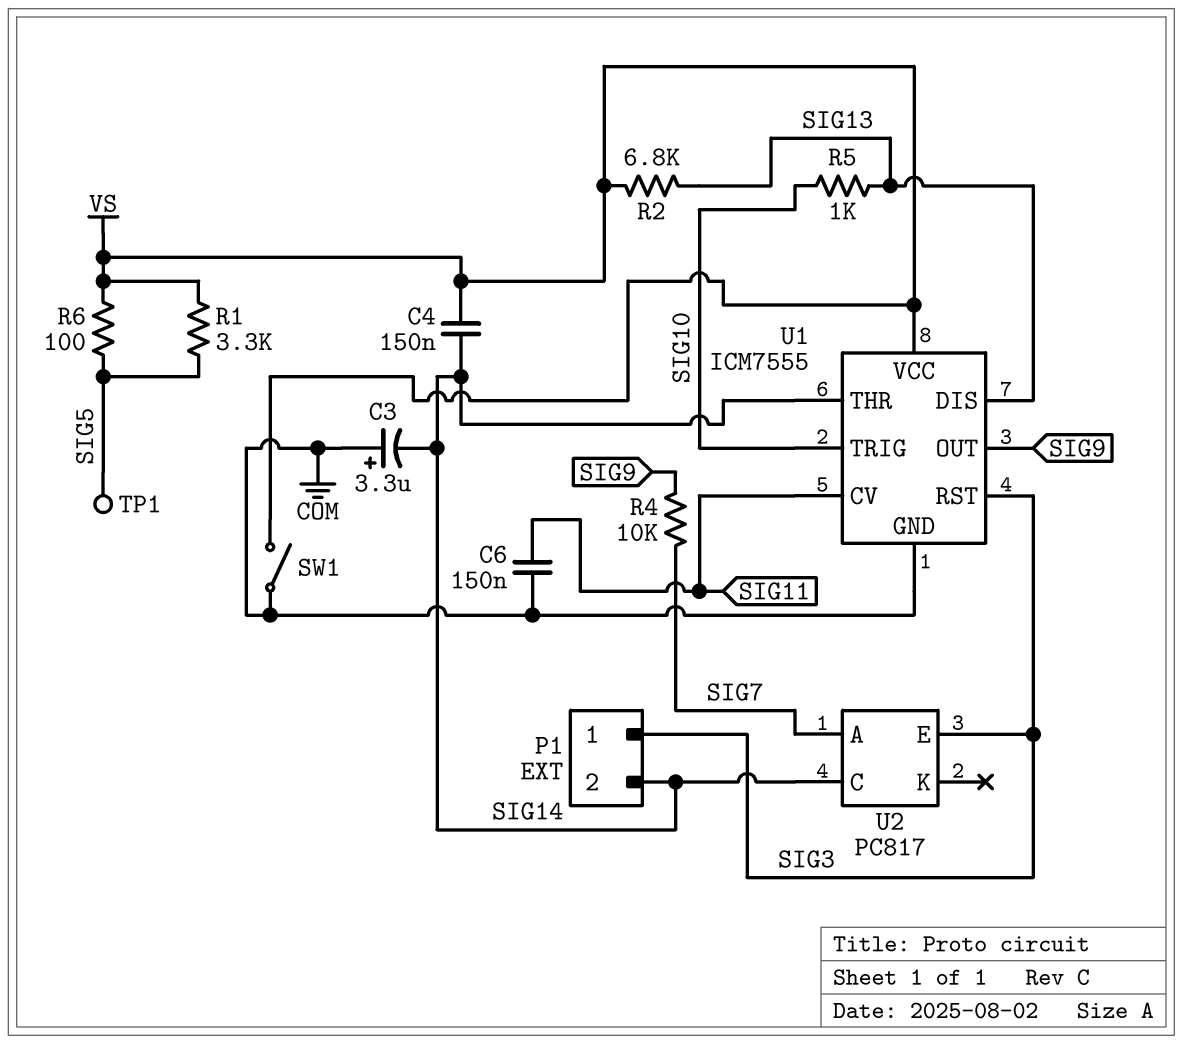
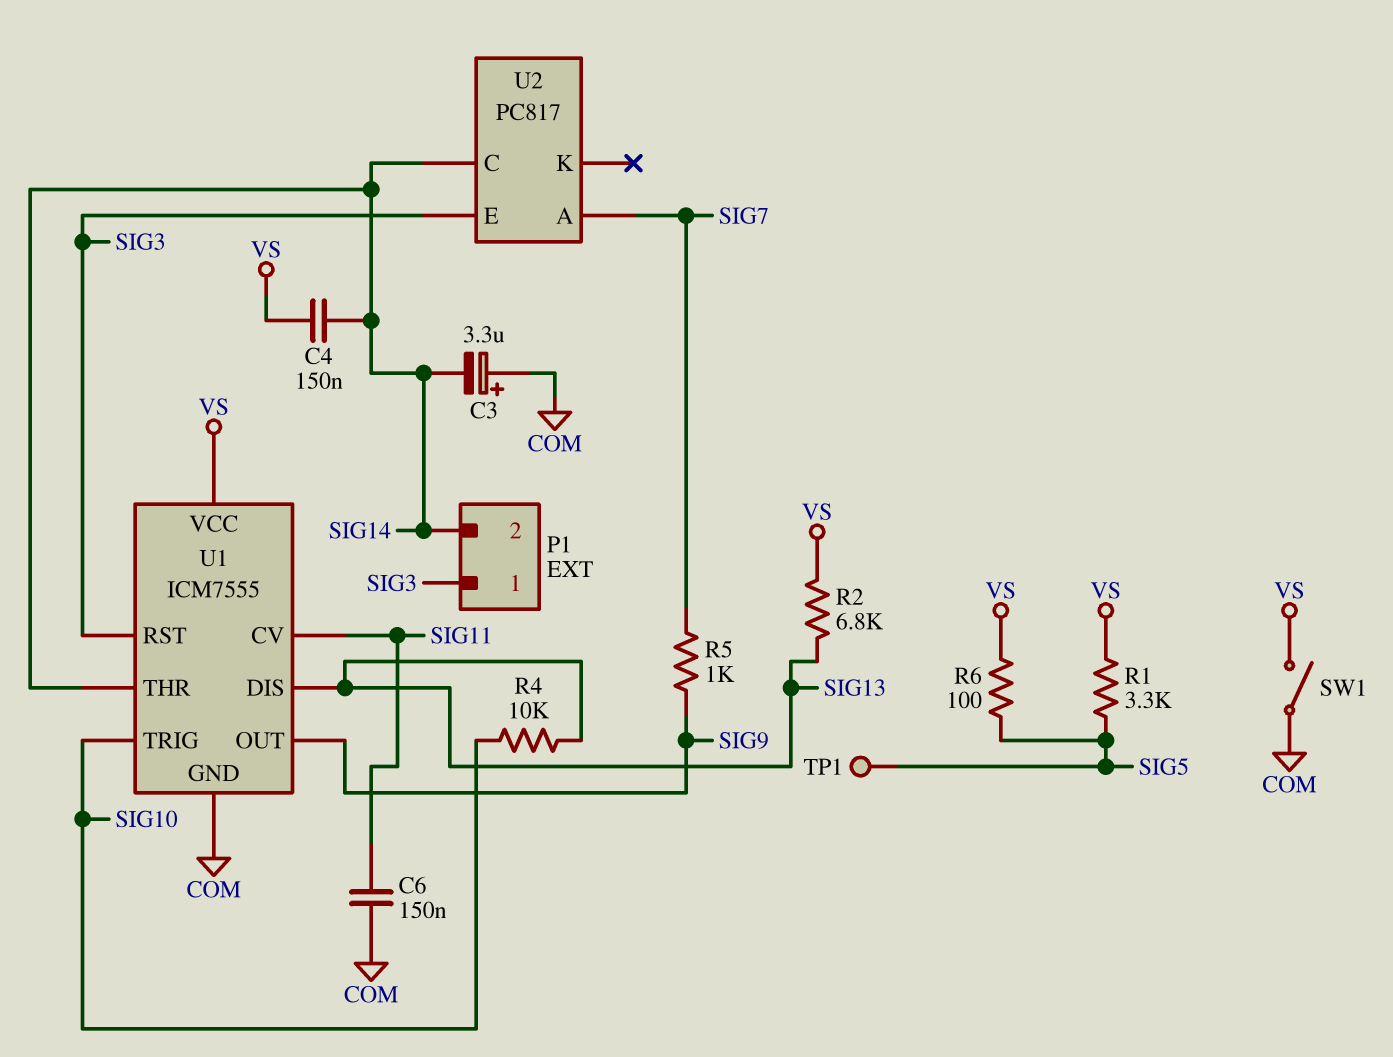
R4: 10k (SIG7, SIG9) -> 10k (SIG10, SIG13)
R5: 1k (SIG10, SIG13) -> 1k (SIG7, SIG9)

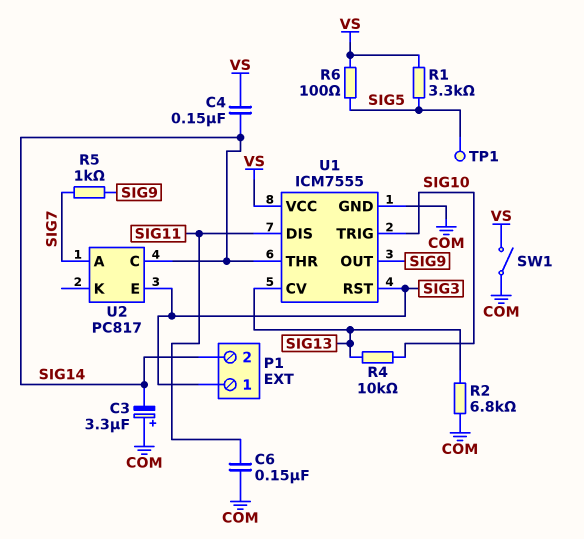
R2: 6.8k (SIG13, VS) -> 6.8k (COM, SIG13)
U1 pin CV: SIG11 -> SIG13
U1 pin DIS: SIG13 -> SIG11

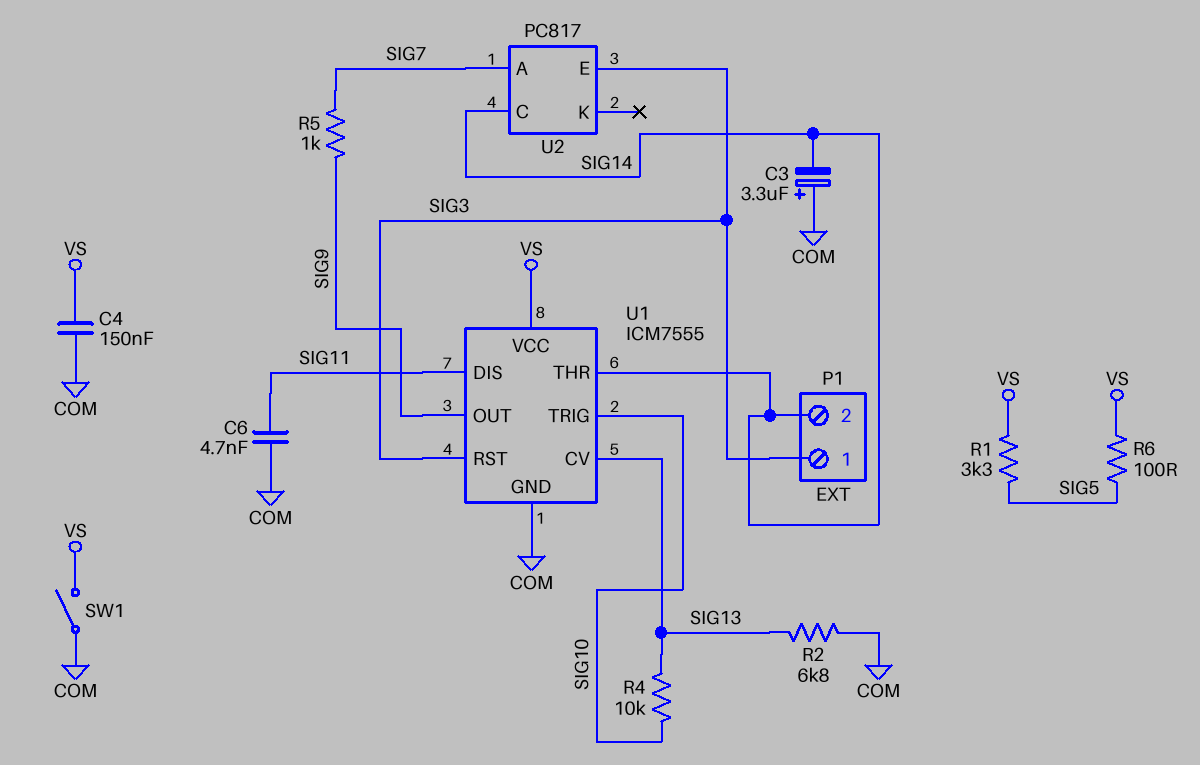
C4: 150nF (SIG14, VS) -> 150nF (COM, VS)
C6: 150nF (COM, SIG11) -> 4.7nF (COM, SIG11)
TP1: test point (SIG5) -> none

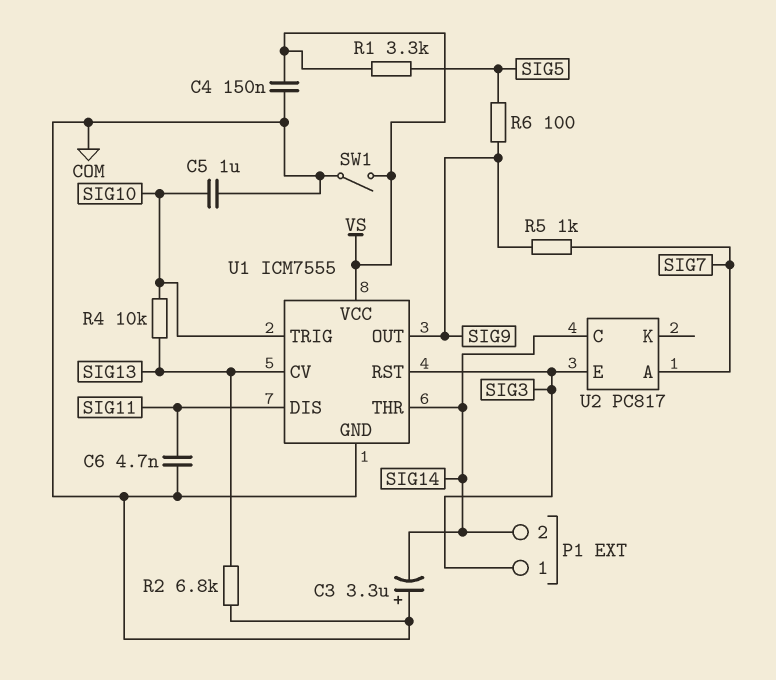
C5: none -> 1uF (COM, SIG10)
R6: 100 (SIG5, VS) -> 100 (SIG5, SIG9)

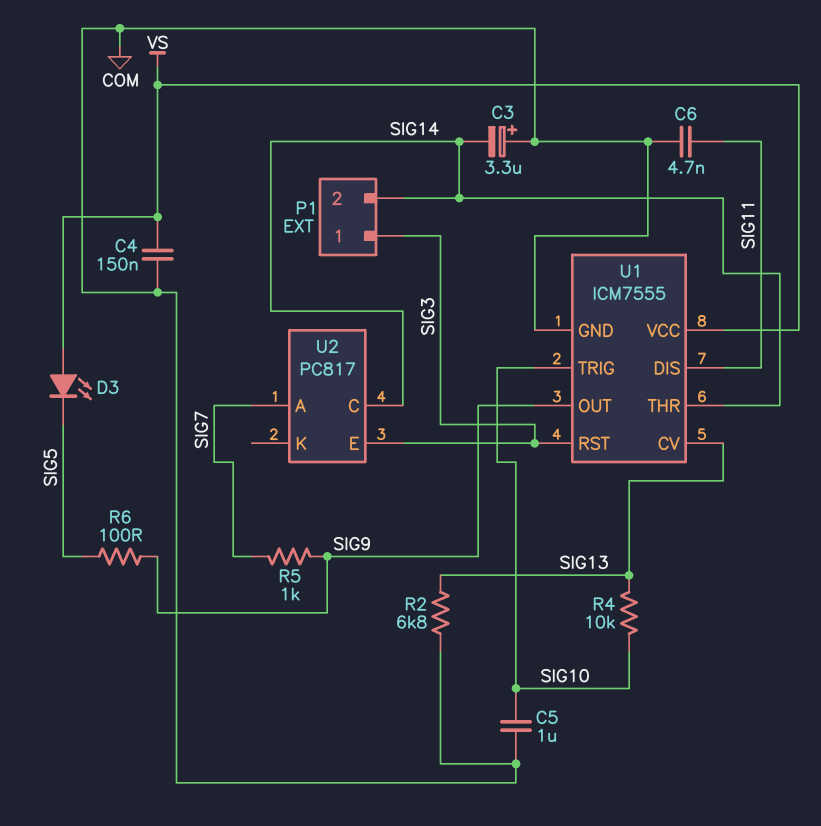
D3: none -> LED (A VS, K SIG5)
R1: 3.3k (SIG5, VS) -> none
SW1: switch (COM, VS) -> none

